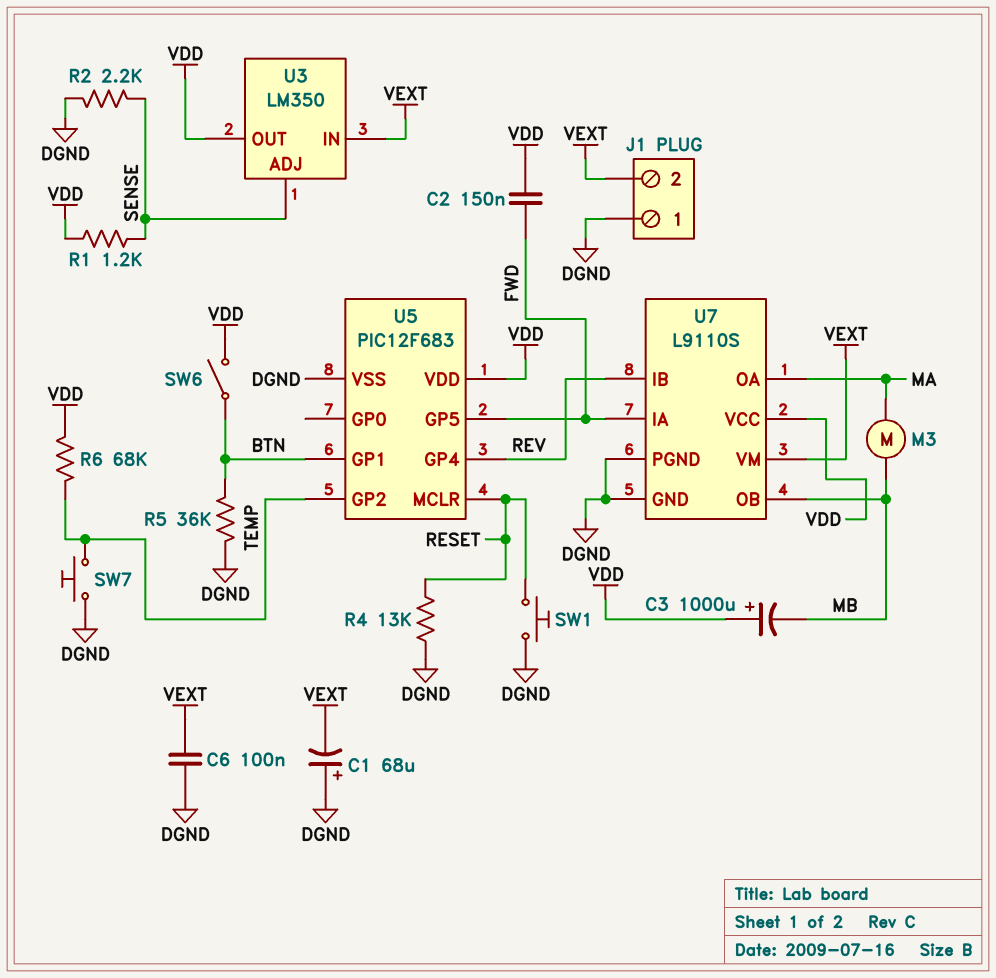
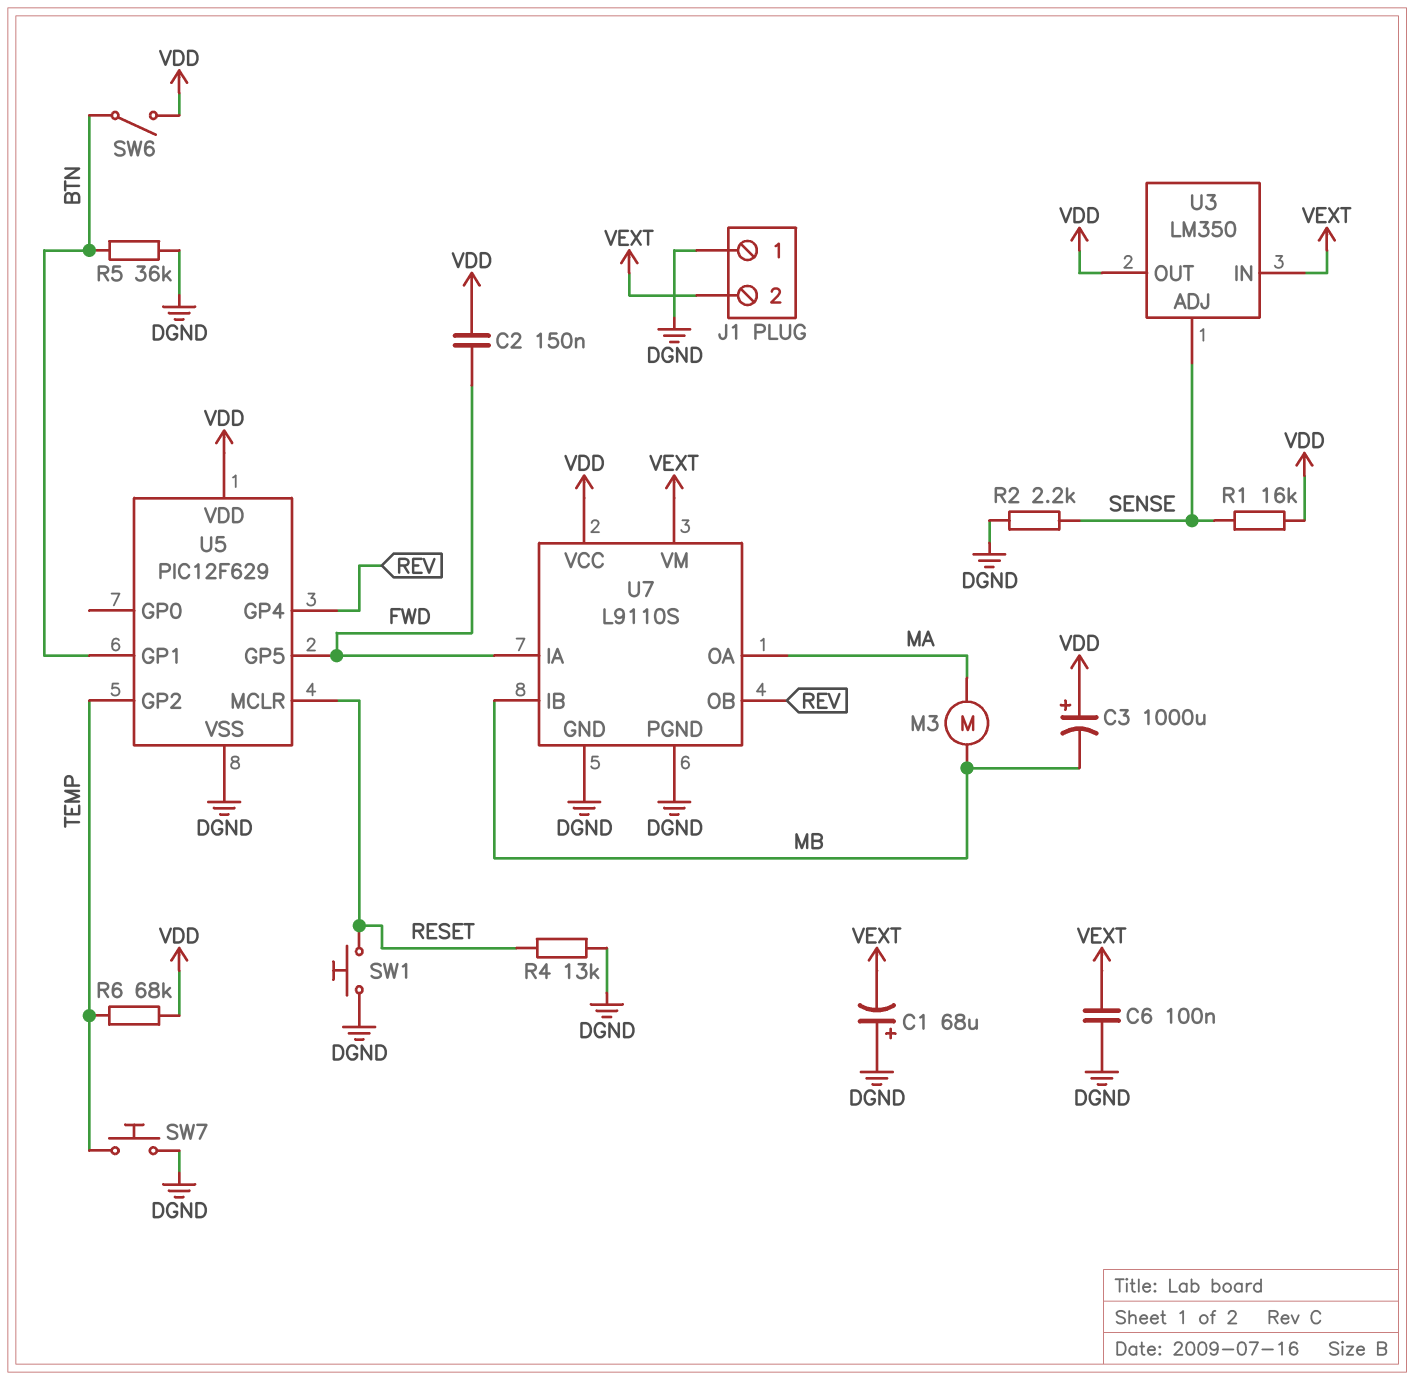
R1: 1.2k (SENSE, VDD) -> 16k (SENSE, VDD)
U5: PIC12F683 -> PIC12F629
U7 pin IB: REV -> MB
U7 pin OB: MB -> REV

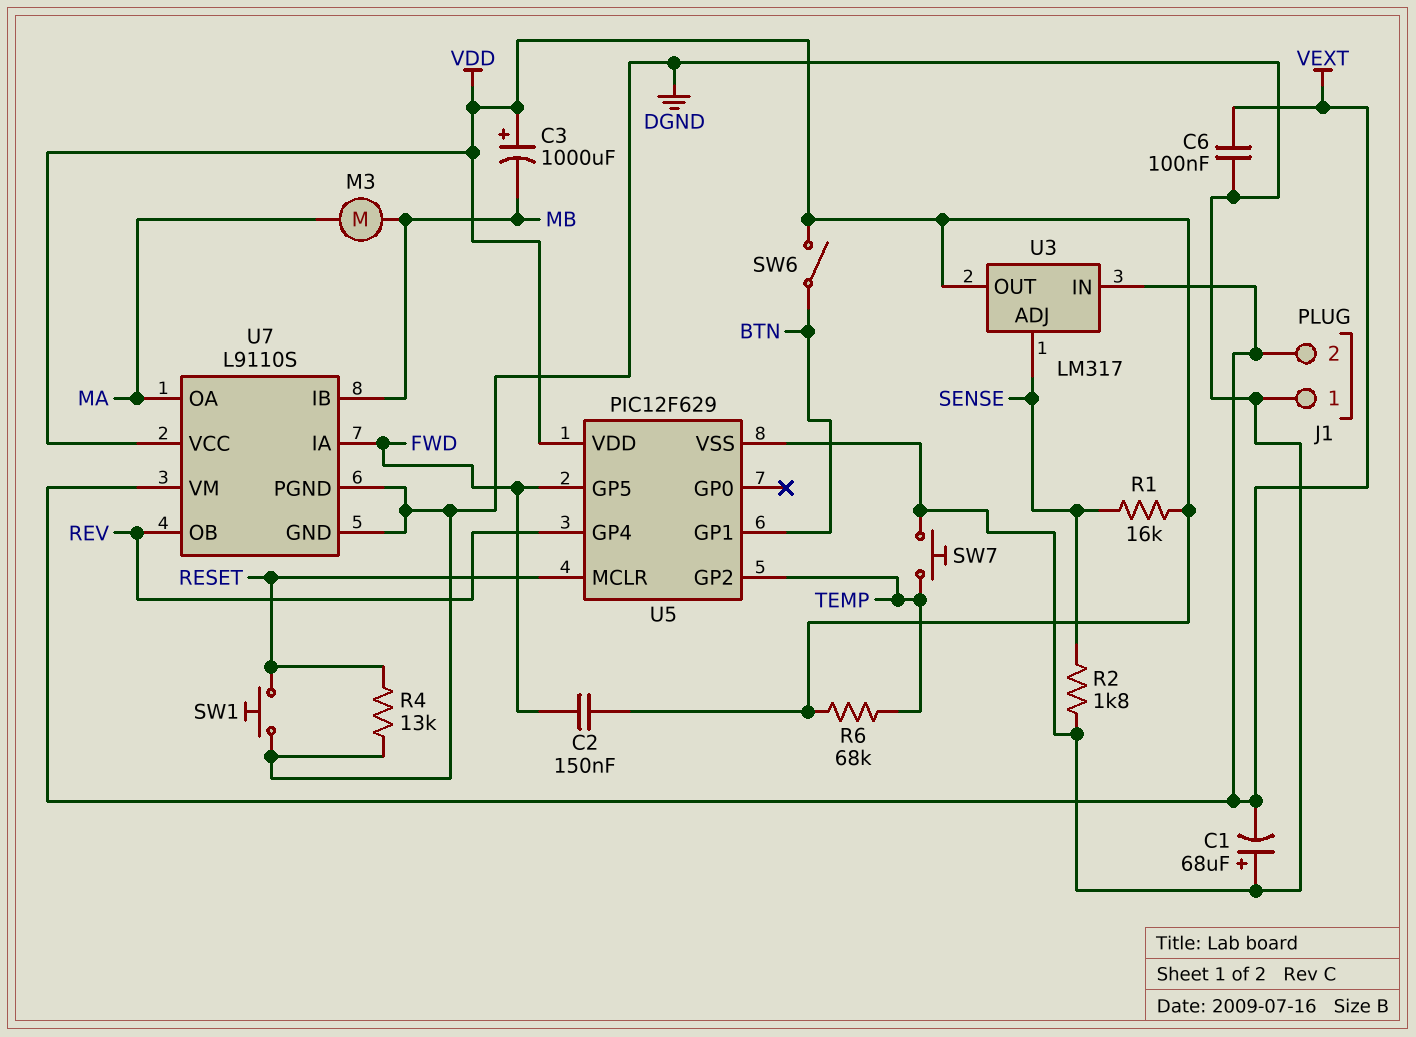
R2: 2.2k (DGND, SENSE) -> 1.8k (DGND, SENSE)
R5: 36k (BTN, DGND) -> none
U3: LM350 -> LM317

